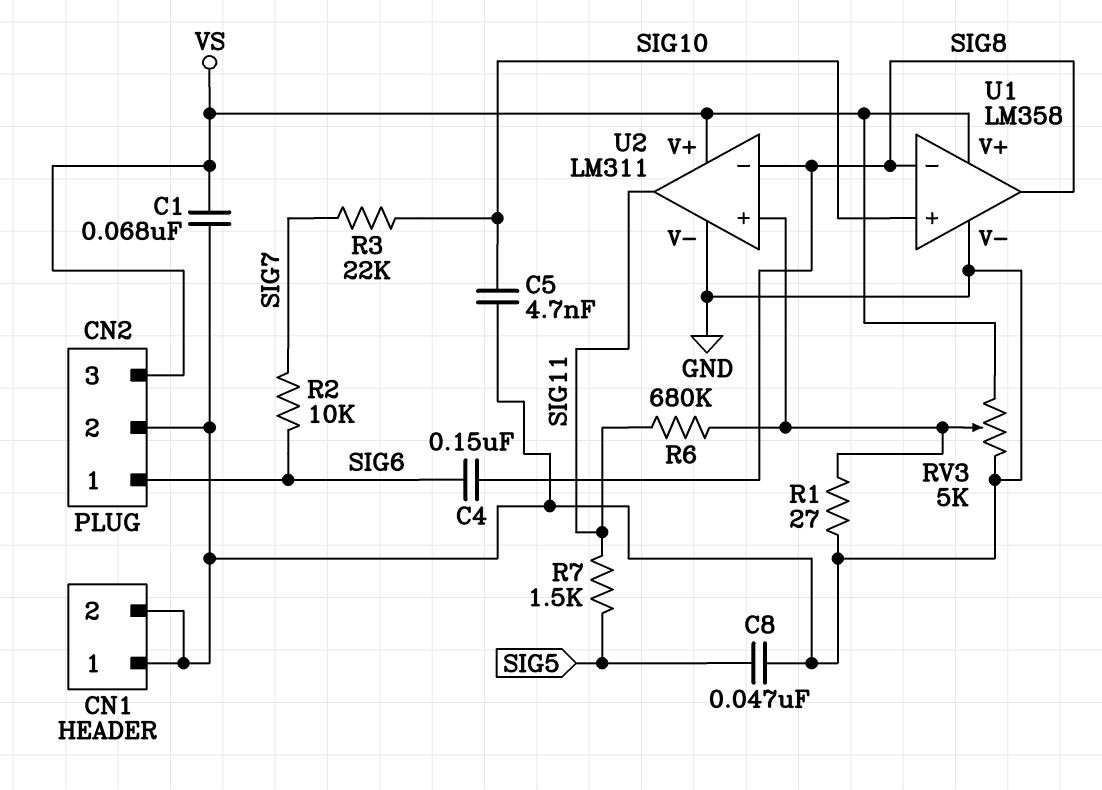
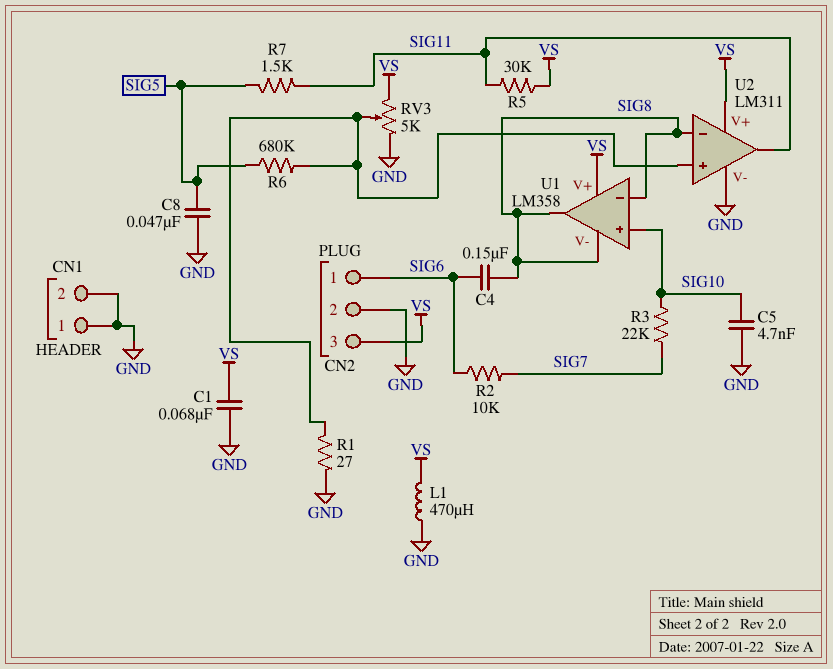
L1: none -> 470uH (GND, VS)
R5: none -> 30k (SIG11, VS)
R6: 680k (SIG11, U2/in+) -> 680k (SIG5, U2/in+)
U1 pin V-: GND -> SIG8

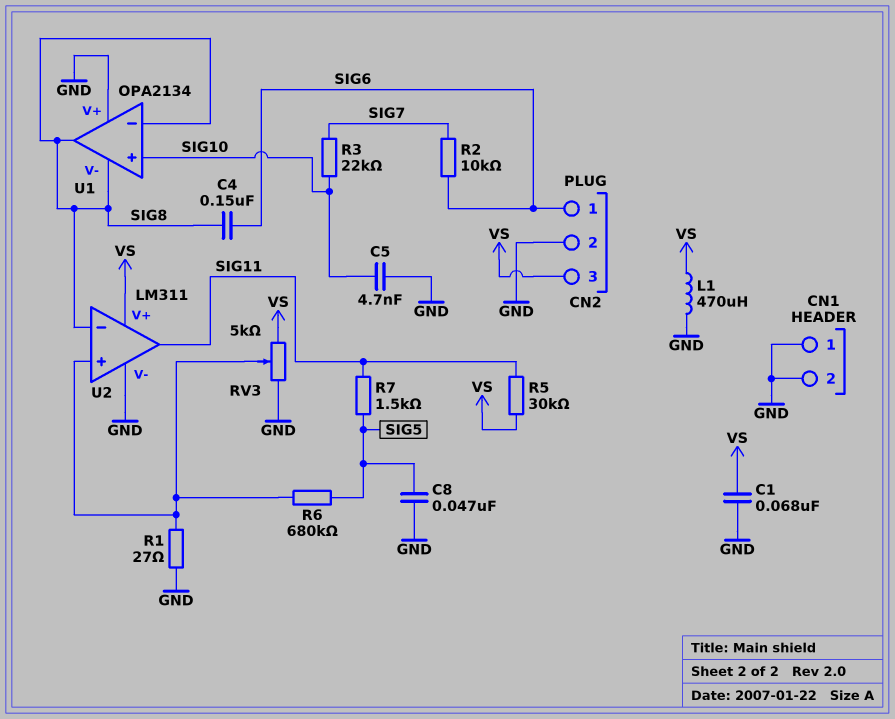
U1: LM358 -> OPA2134
U1 pin V+: VS -> GND

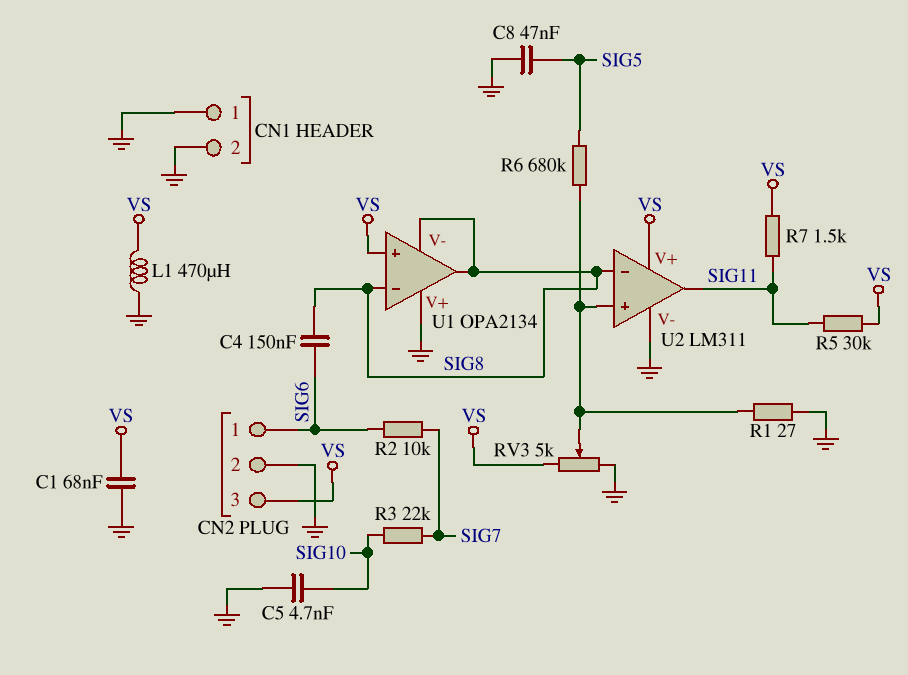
R7: 1.5k (SIG5, SIG11) -> 1.5k (SIG11, VS)
U1 pin in+: SIG10 -> VS

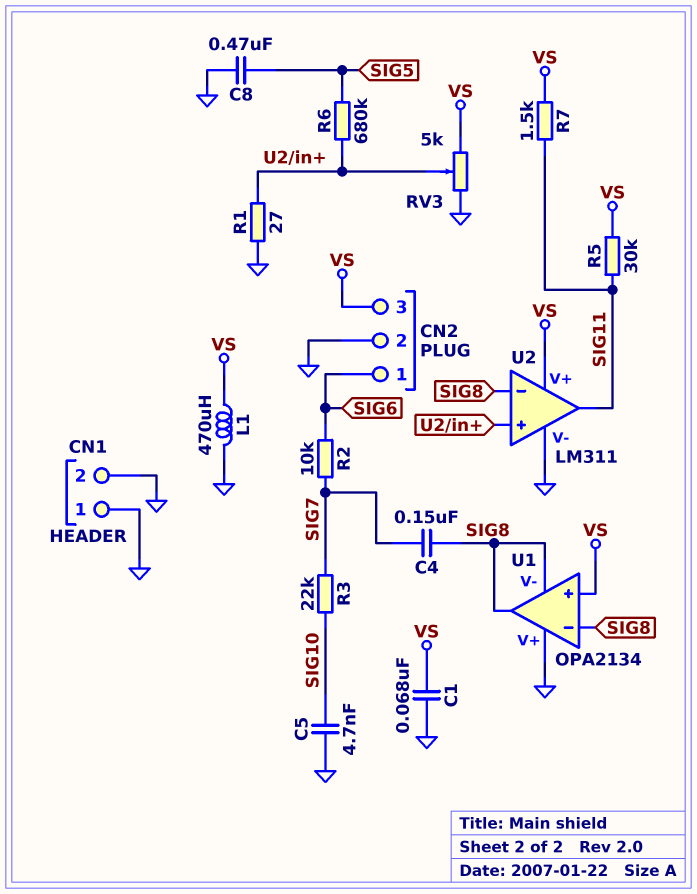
C4: 150nF (SIG6, SIG8) -> 150nF (SIG7, SIG8)
C8: 47nF (GND, SIG5) -> 470nF (GND, SIG5)

